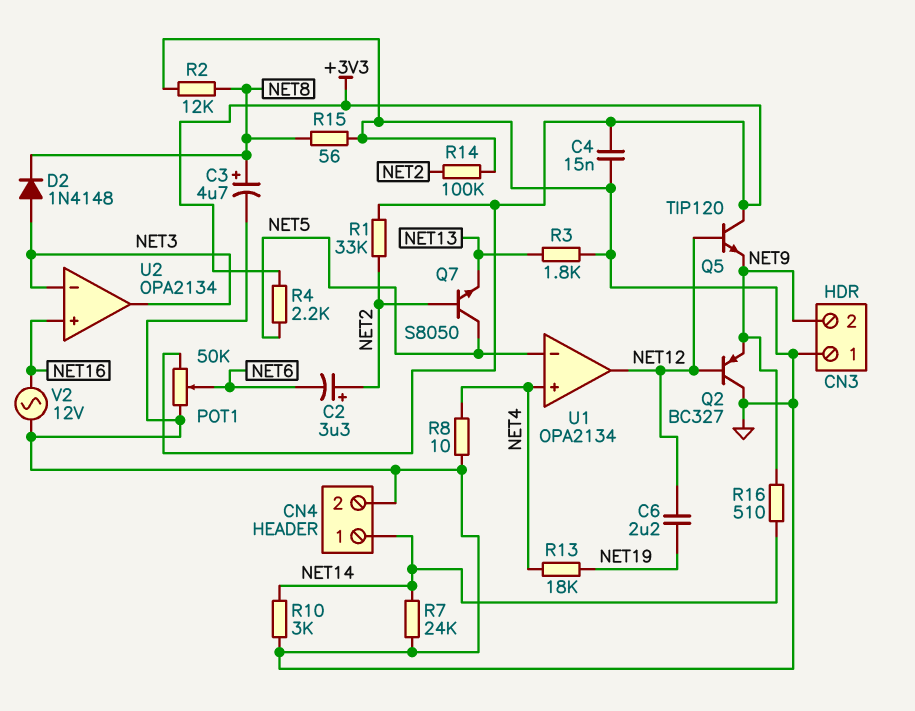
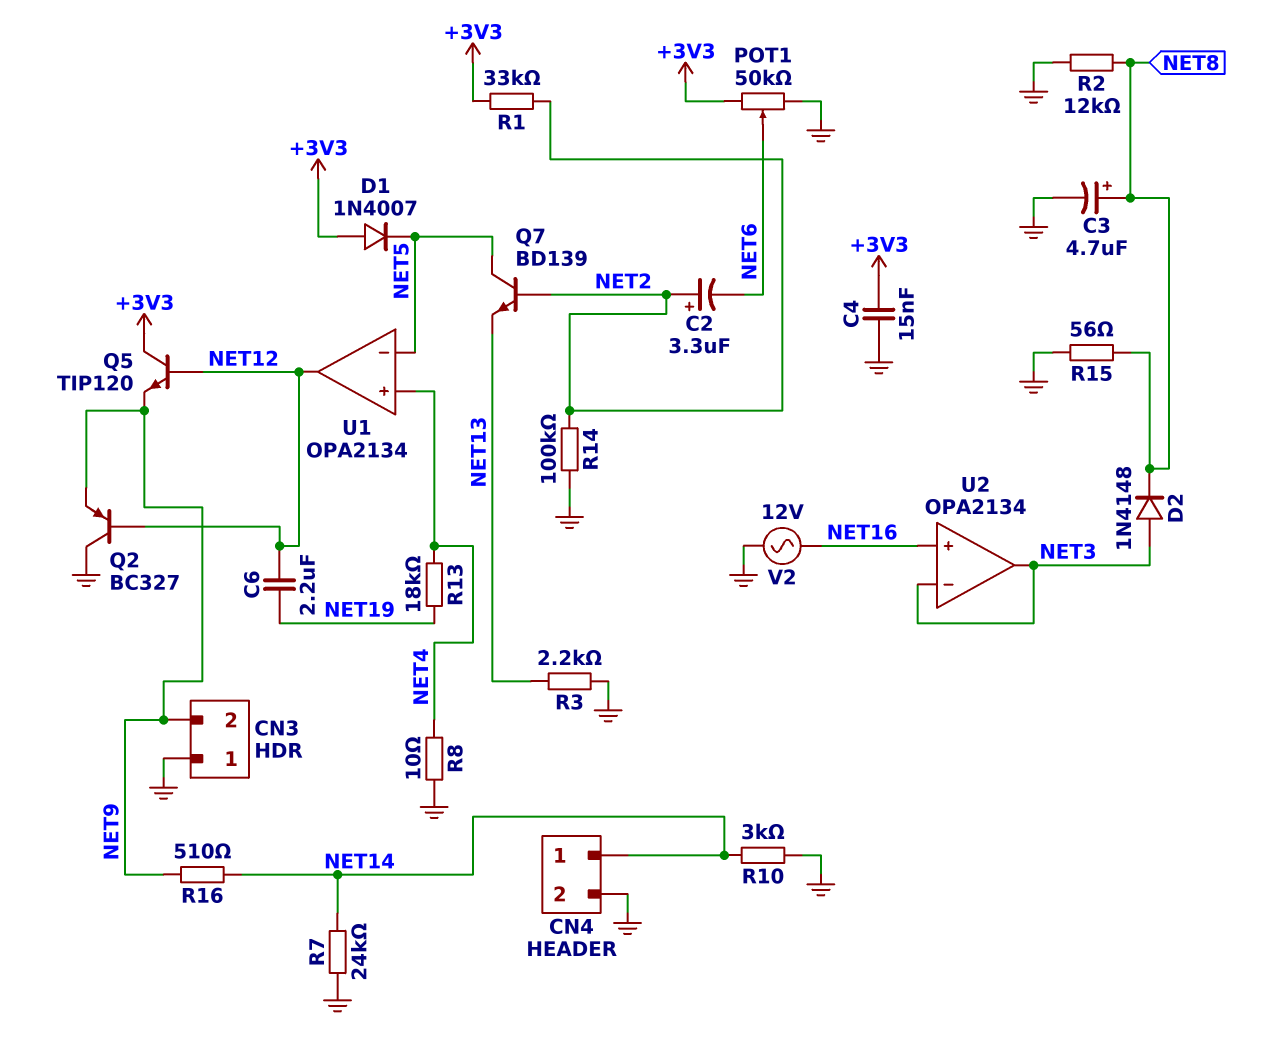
D1: none -> diode 1N4007 (A +3V3, K NET5)
Q7: NPN S8050 (B NET2, C NET5, E NET13) -> NPN BD139 (B NET2, C NET5, E NET13)
R3: 1.8k (GND, NET13) -> 2.2k (GND, NET13)
R4: 2.2k (+3V3, NET5) -> none

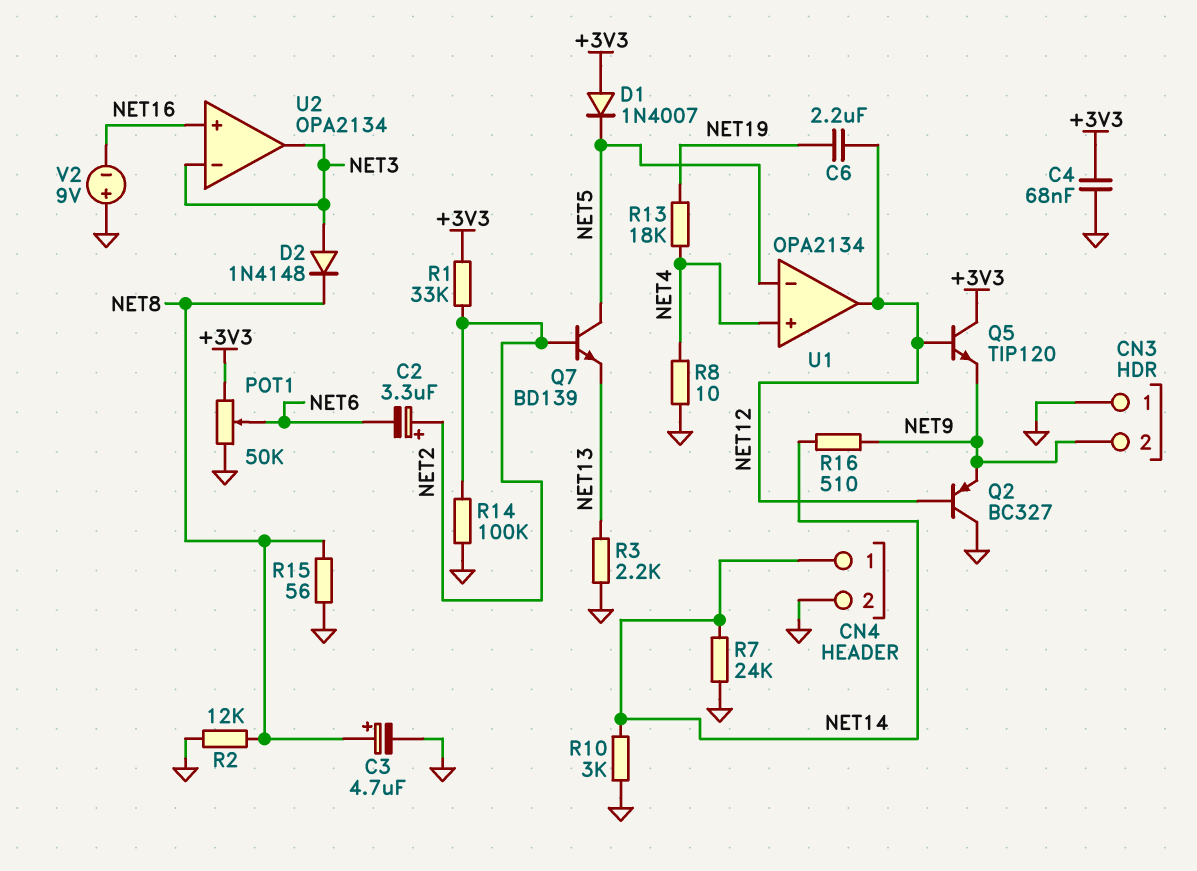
C4: 15nF (+3V3, GND) -> 68nF (+3V3, GND)
V2: AC 12V (GND, NET16) -> 9V (plus GND, minus NET16)

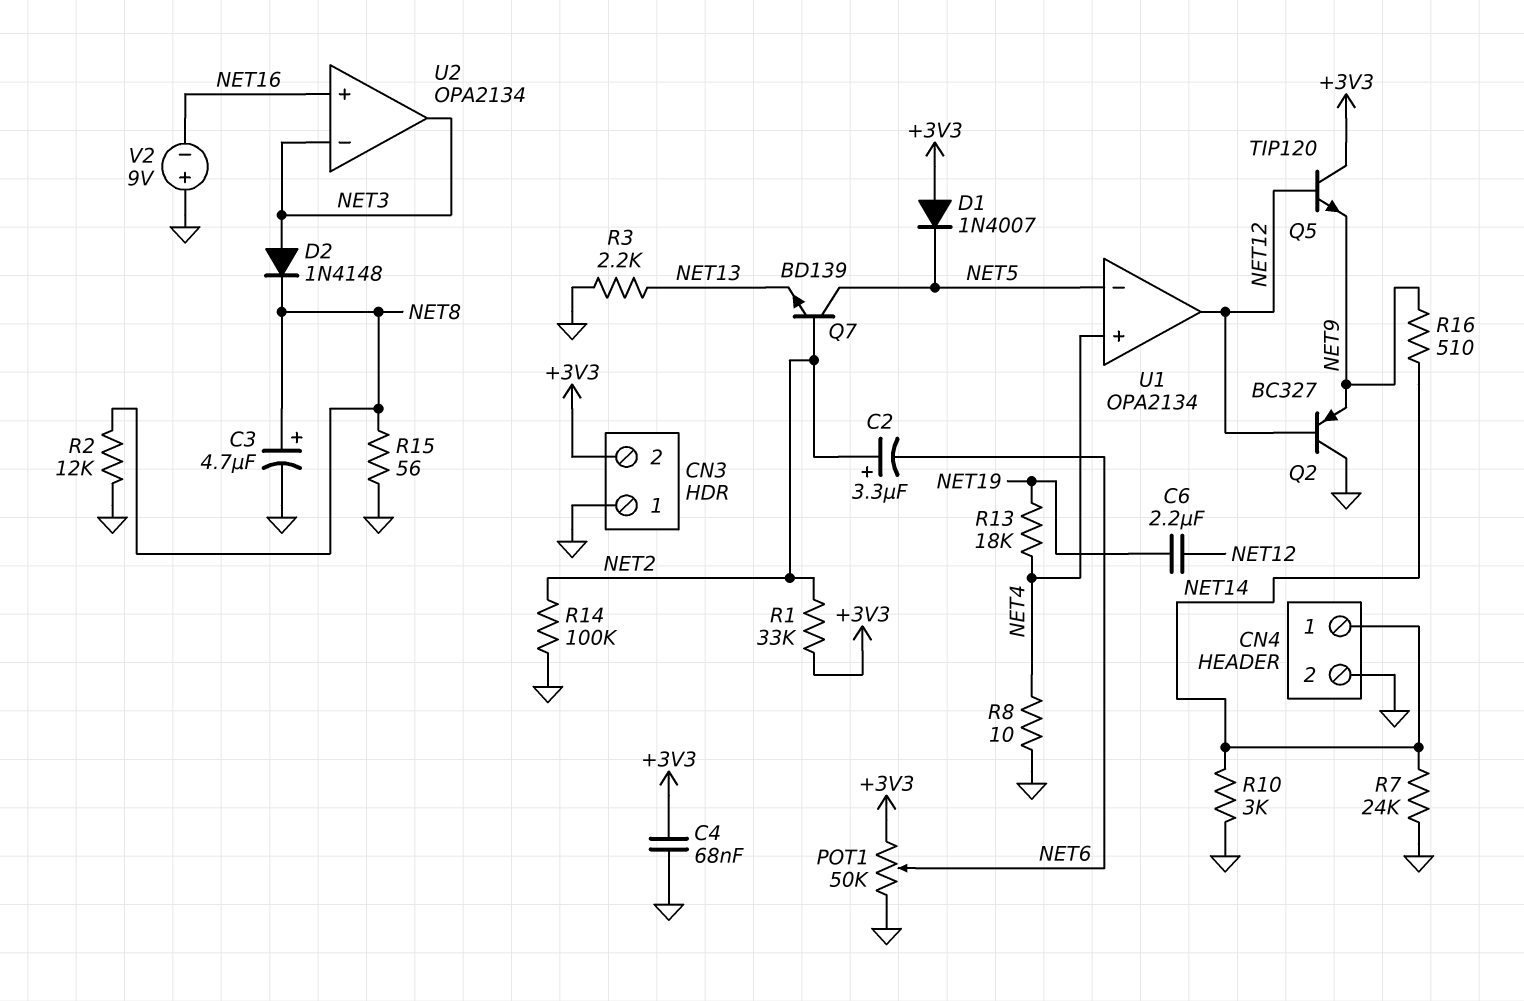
CN3 pin 2: NET9 -> +3V3

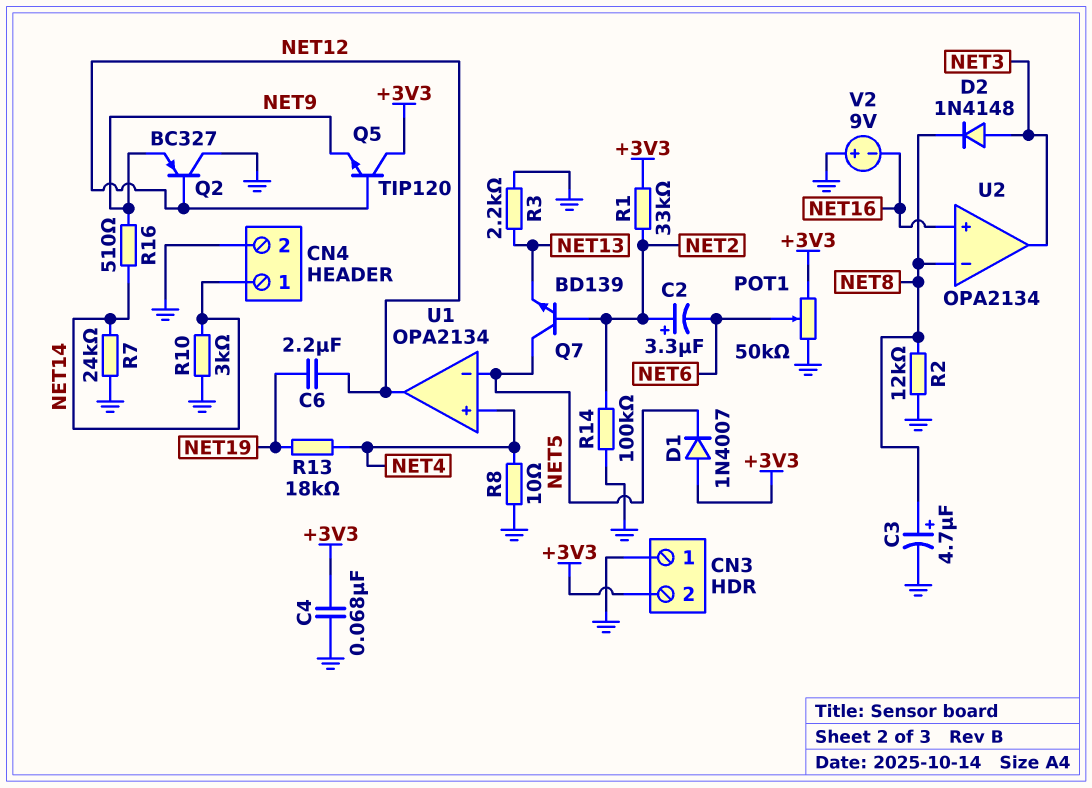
R15: 56 (GND, NET8) -> none
U2 pin in-: NET3 -> NET8

